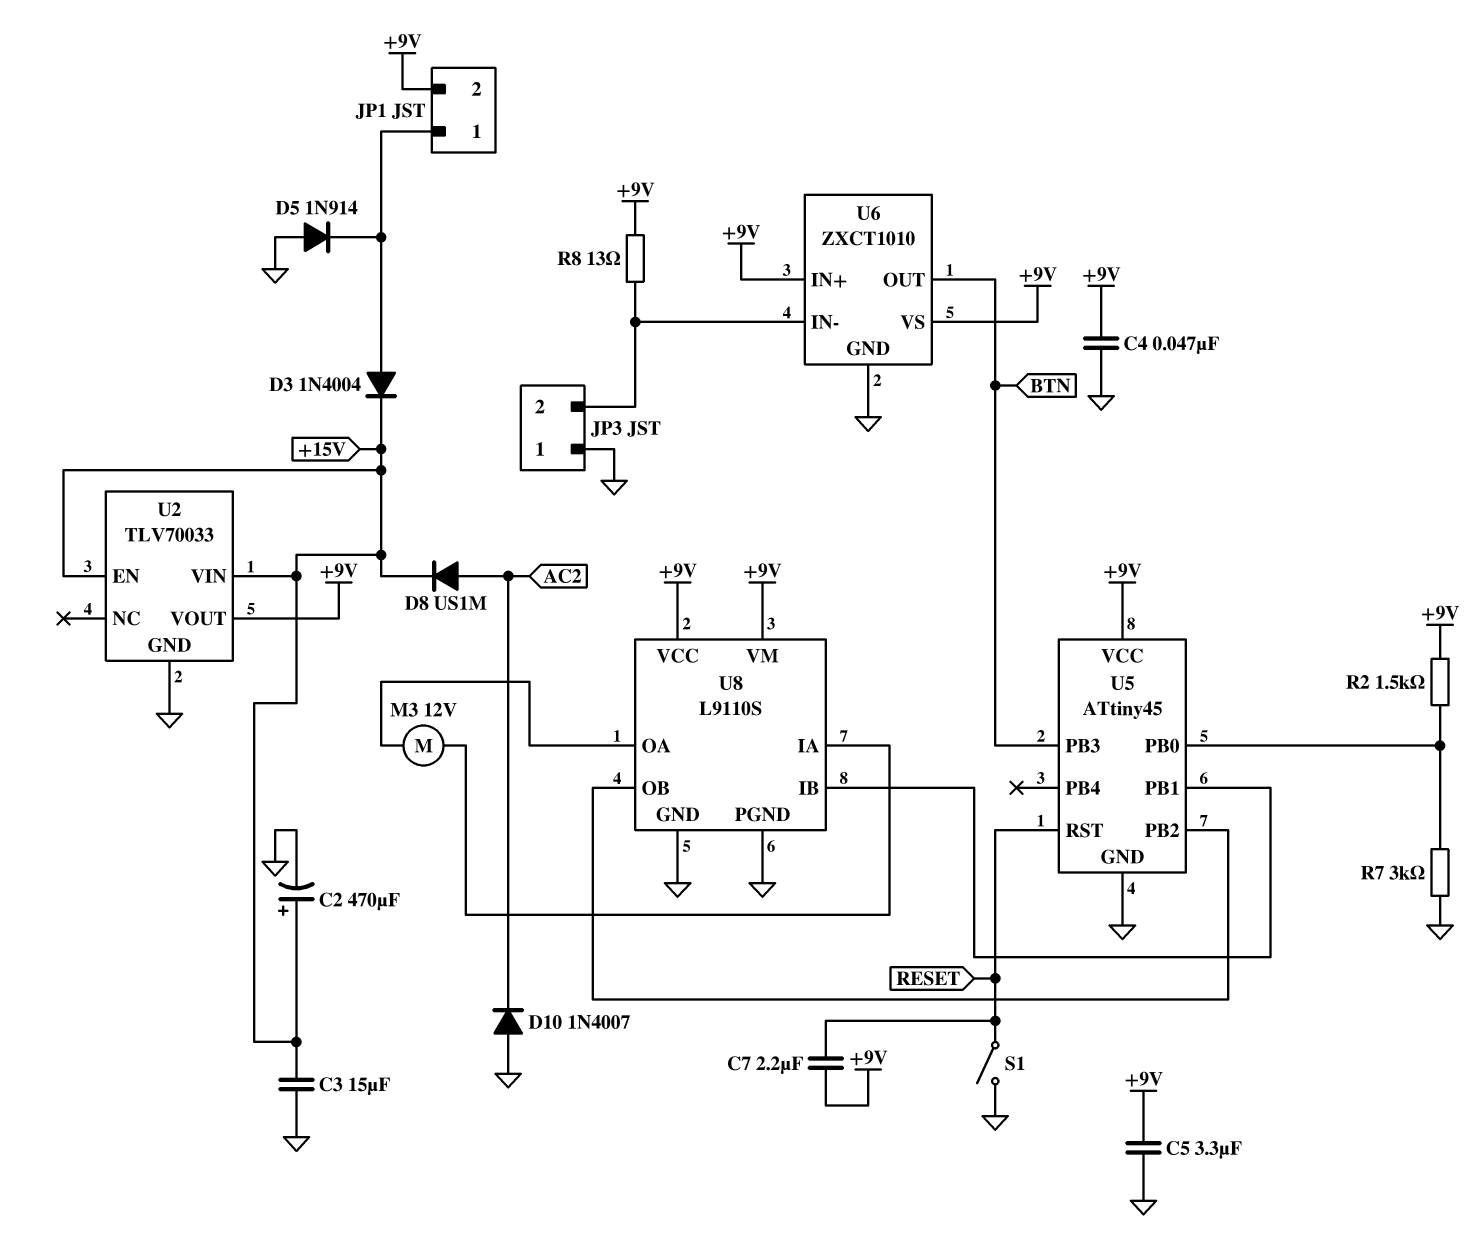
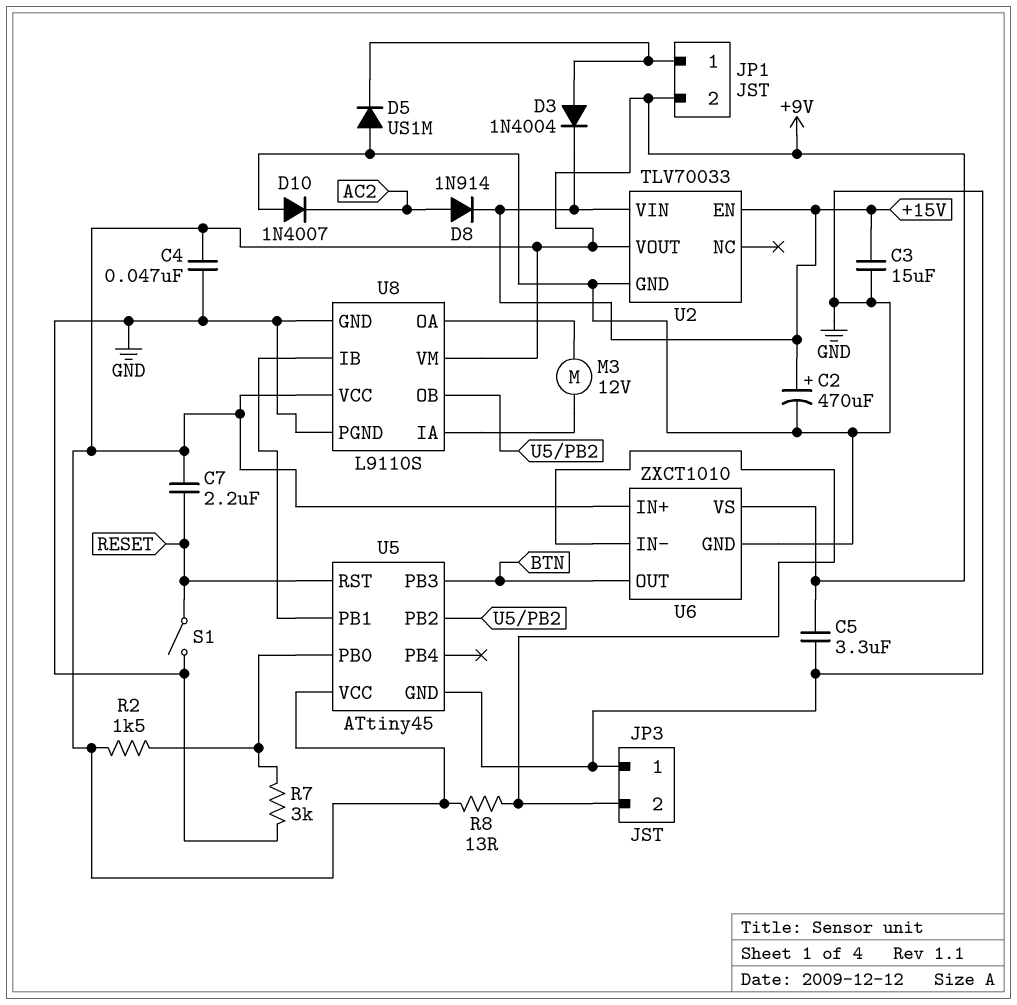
D5: diode 1N914 (A GND, K JP1/1) -> diode US1M (A GND, K JP1/1)
D8: diode US1M (A AC2, K +15V) -> diode 1N914 (A AC2, K +15V)

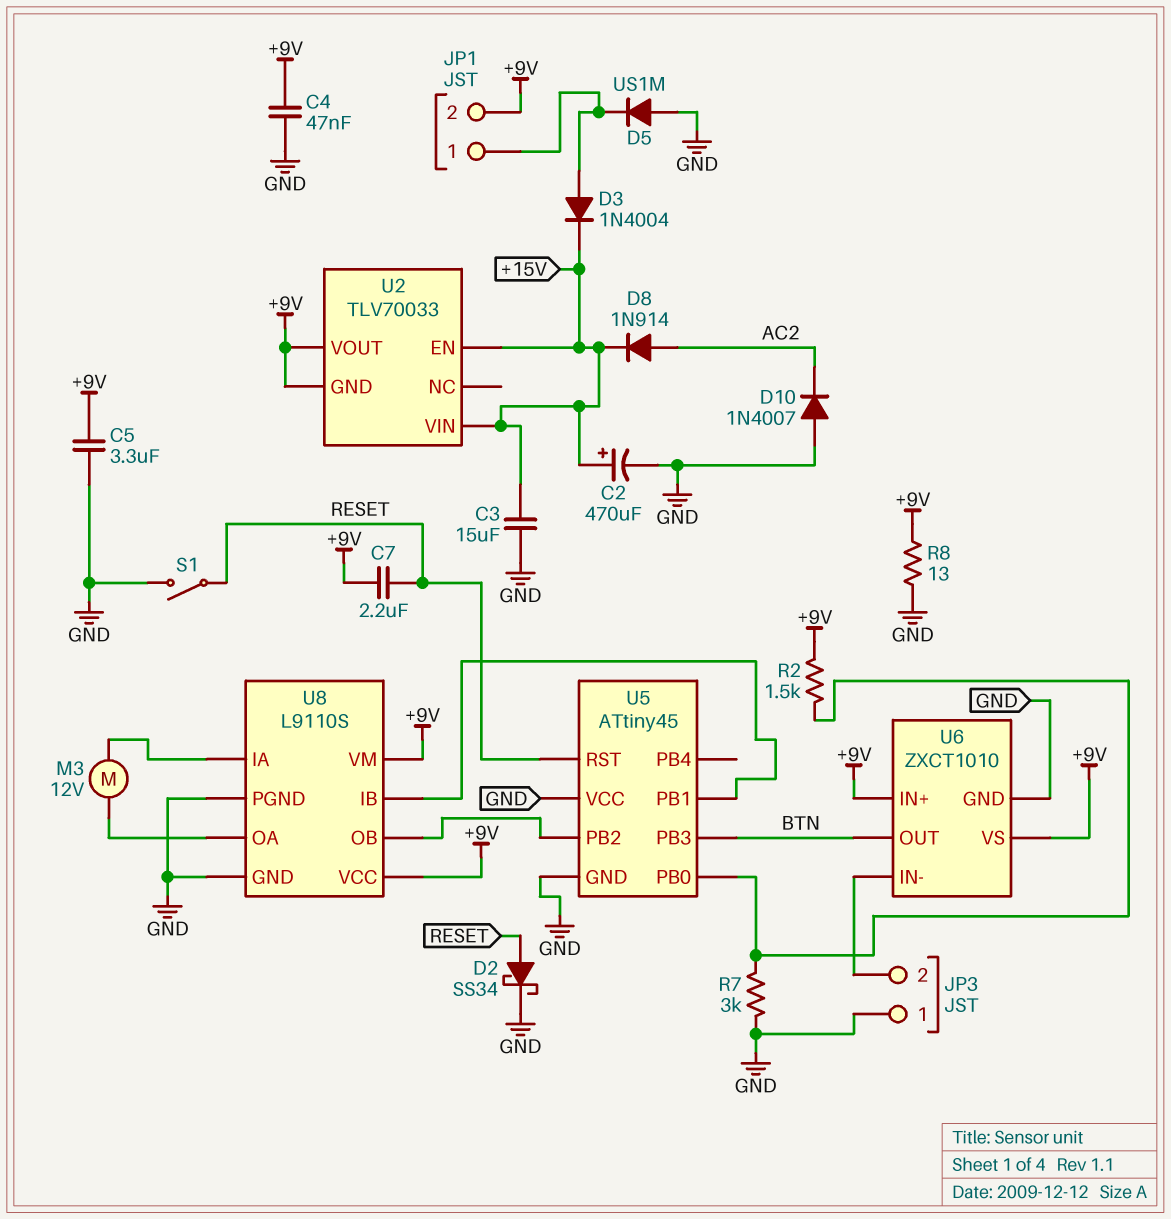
D2: none -> schottky SS34 (A RESET, K GND)
R8: 13 (+9V, JP3/2) -> 13 (+9V, GND)
U2 pin GND: GND -> +9V
U5 pin VCC: +9V -> GND

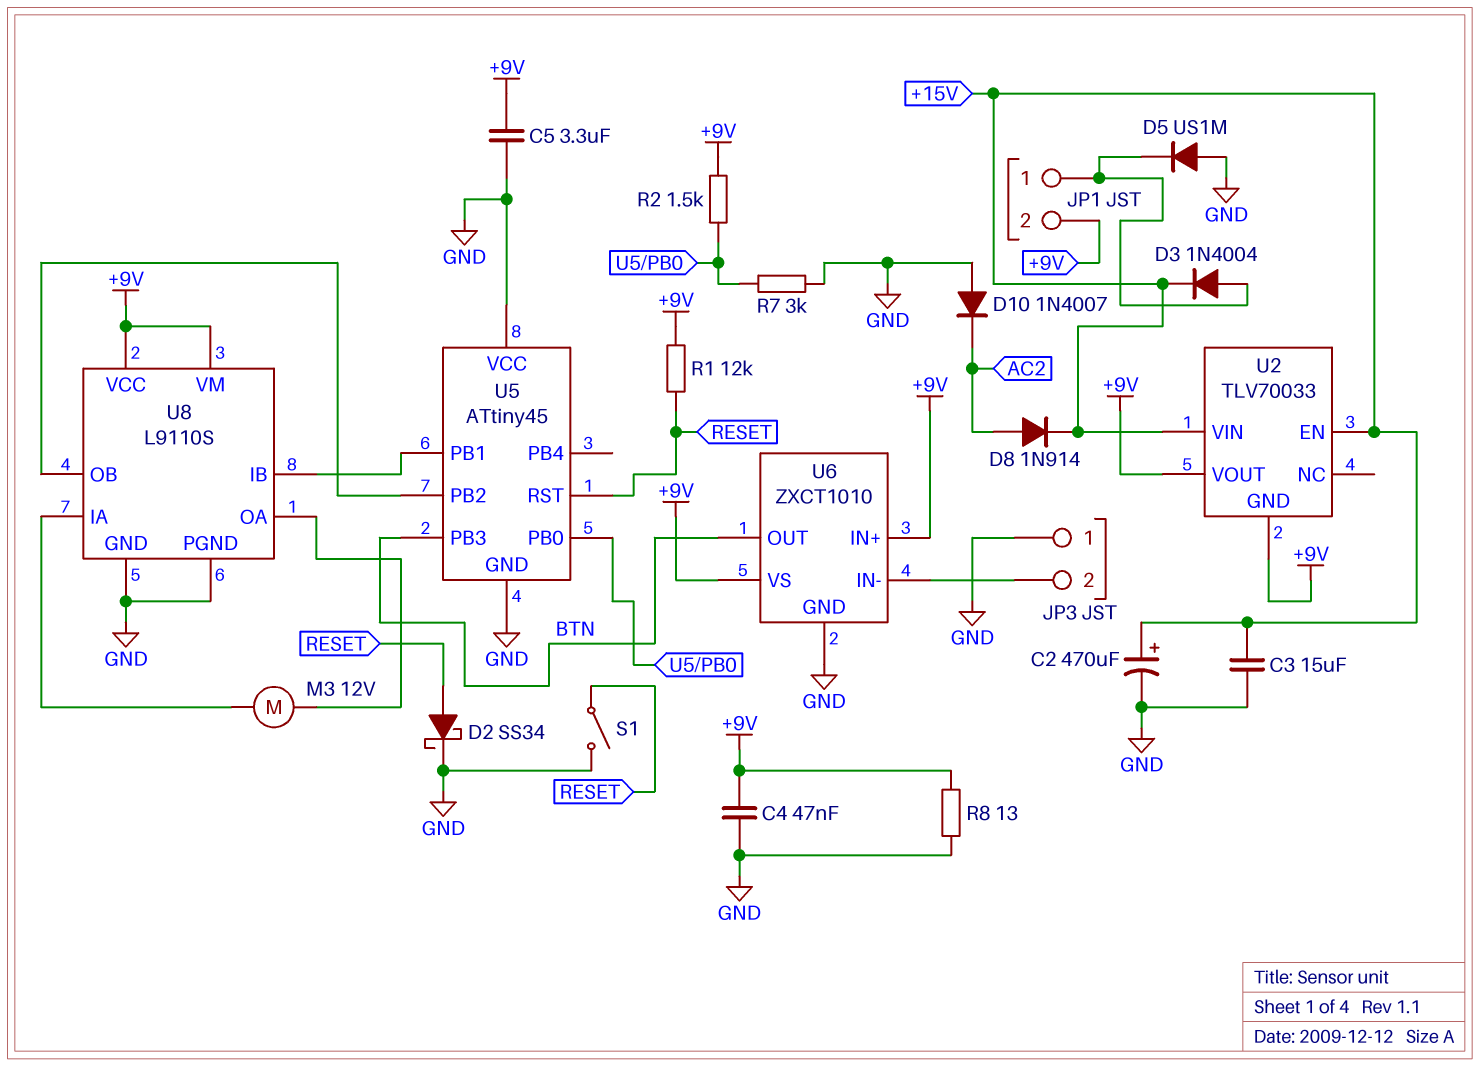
C7: 2.2uF (+9V, RESET) -> none
R1: none -> 12k (+9V, RESET)

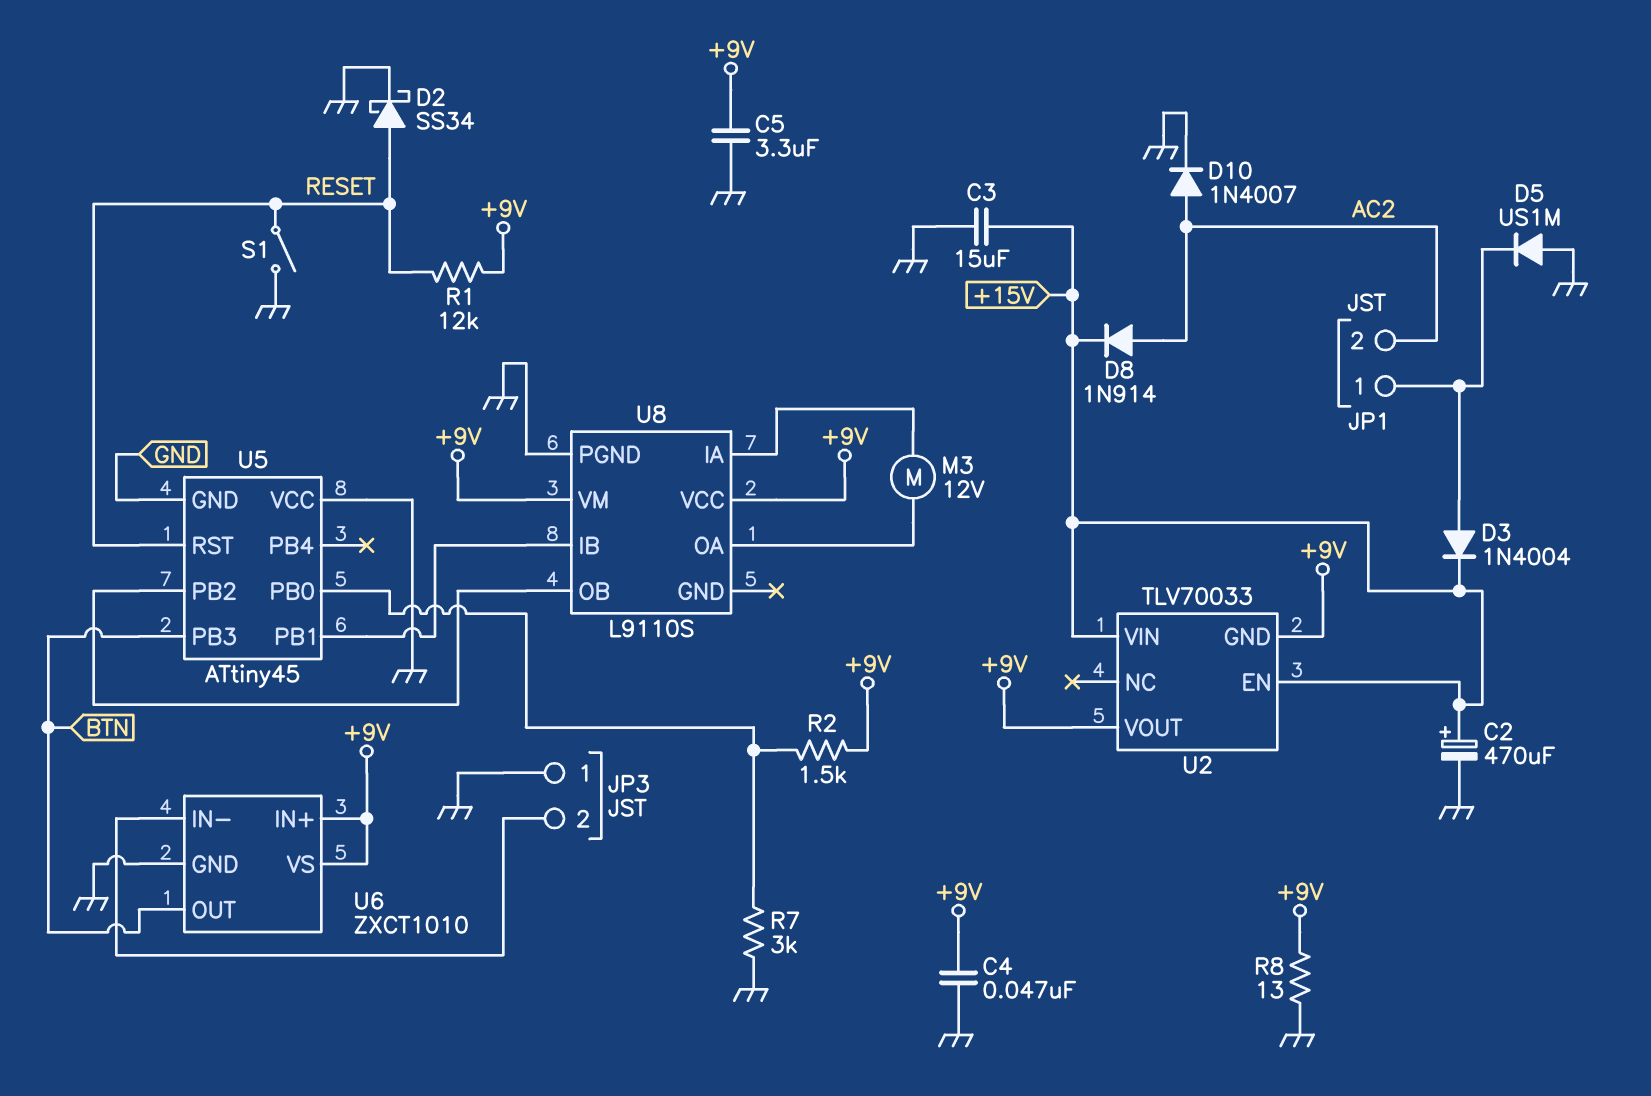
D10: diode 1N4007 (A GND, K AC2) -> diode 1N4007 (A AC2, K GND)
JP1 pin 2: +9V -> AC2
U8 pin GND: GND -> none

